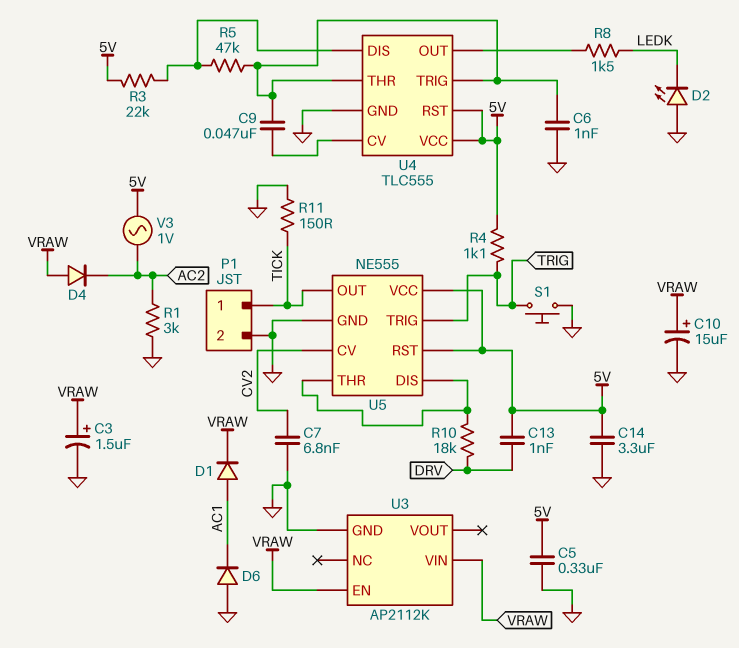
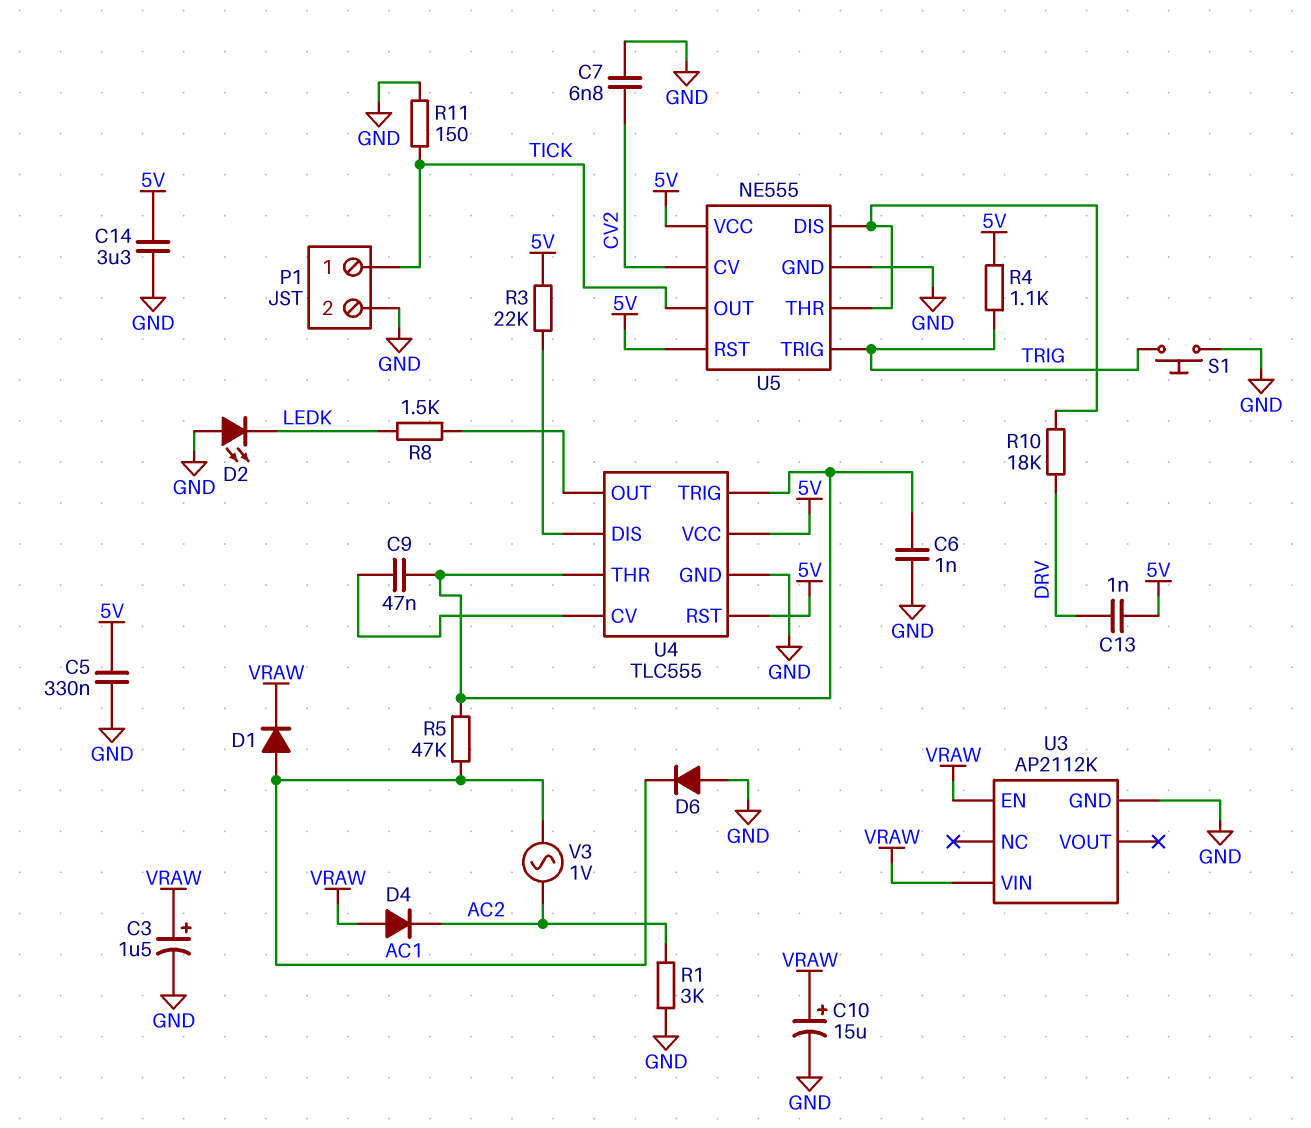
R5: 47k (U4/DIS, U4/THR) -> 47k (AC1, U4/THR)
V3: AC 1V (5V, AC2) -> AC 1V (AC1, AC2)

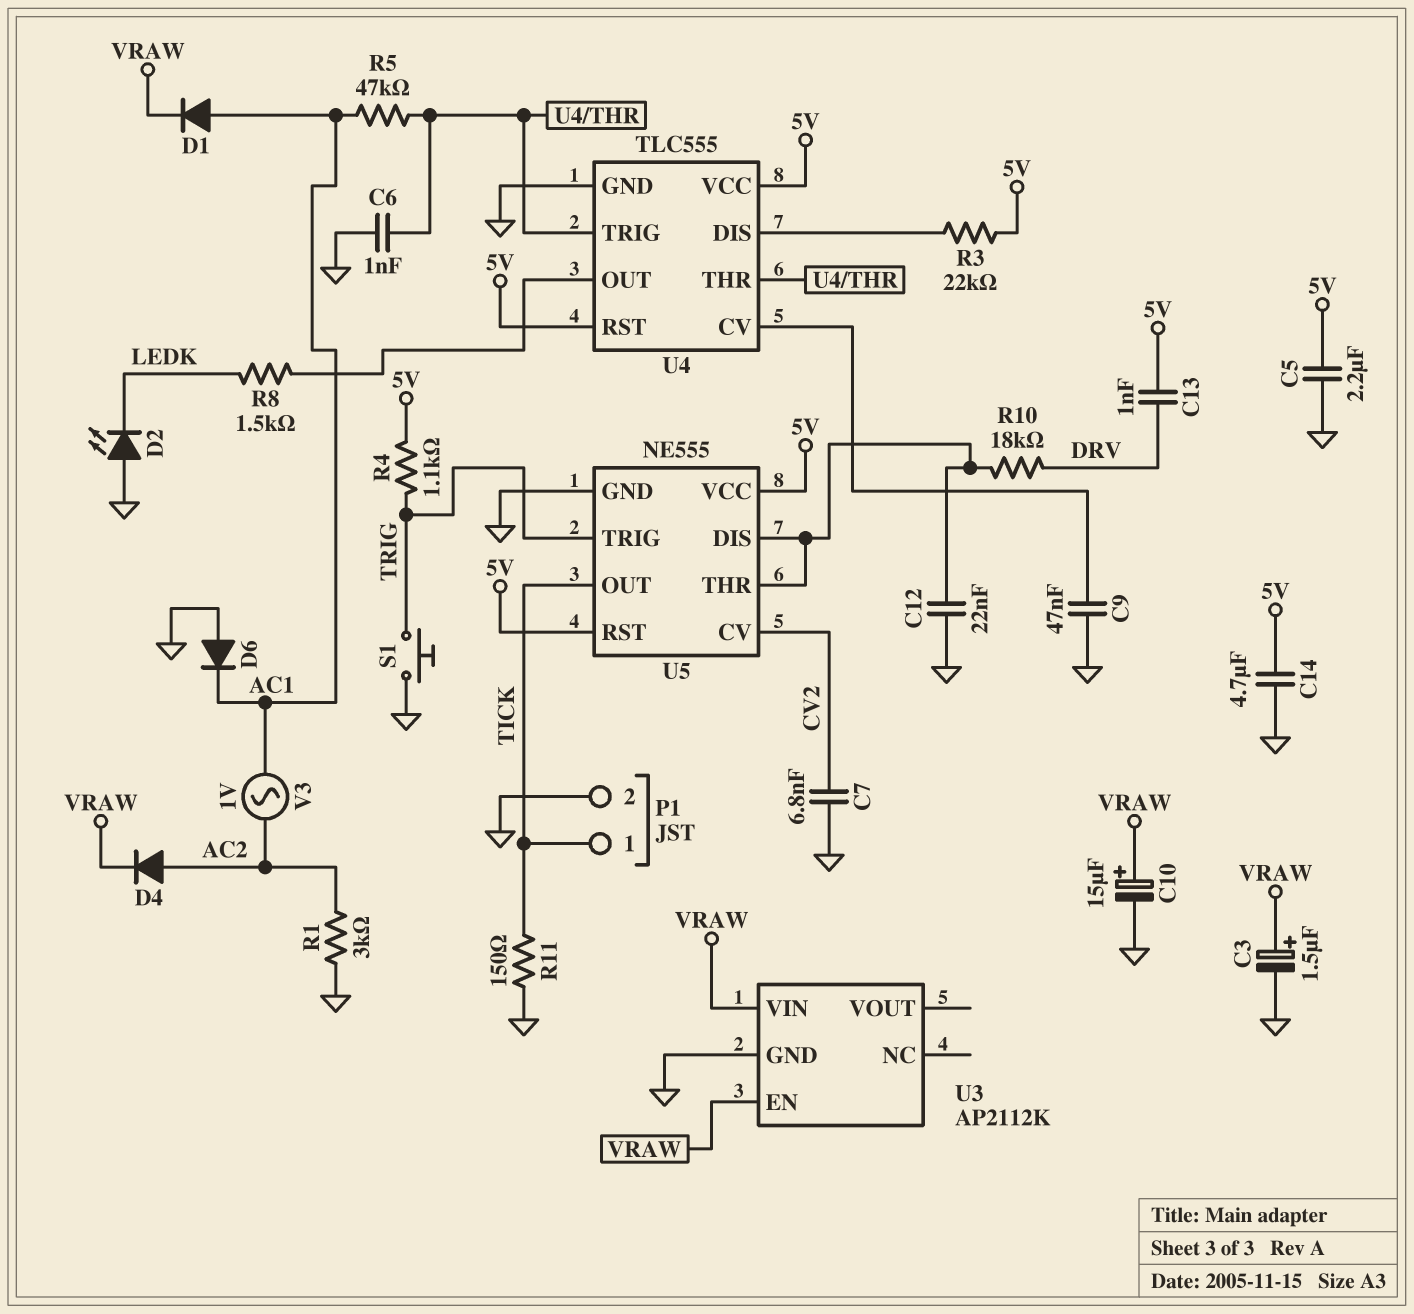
C5: 330nF (5V, GND) -> 2.2uF (5V, GND)
C9: 47nF (U4/CV, U4/THR) -> 47nF (GND, U4/CV)
C12: none -> 22nF (GND, U5/DIS)
C14: 3.3uF (5V, GND) -> 4.7uF (5V, GND)
D4: diode (A VRAW, K AC2) -> diode (A AC2, K VRAW)

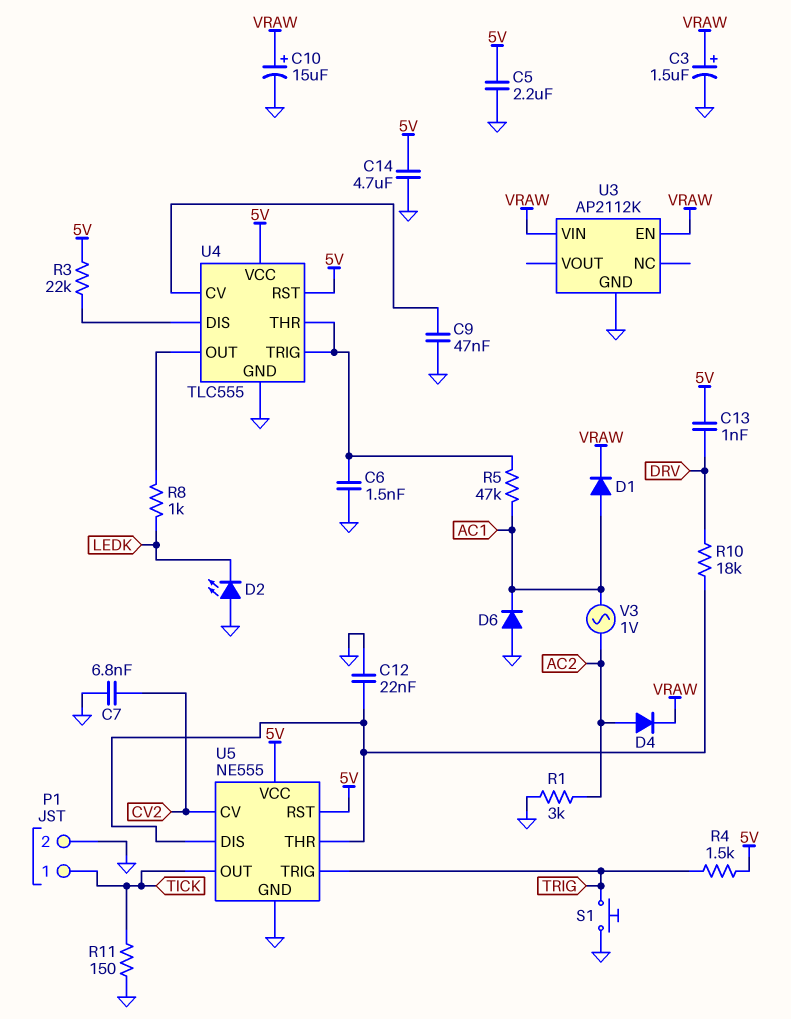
C6: 1nF (GND, U4/THR) -> 1.5nF (GND, U4/THR)
R4: 1.1k (5V, TRIG) -> 1.5k (5V, TRIG)
R8: 1.5k (LEDK, U4/OUT) -> 1k (LEDK, U4/OUT)

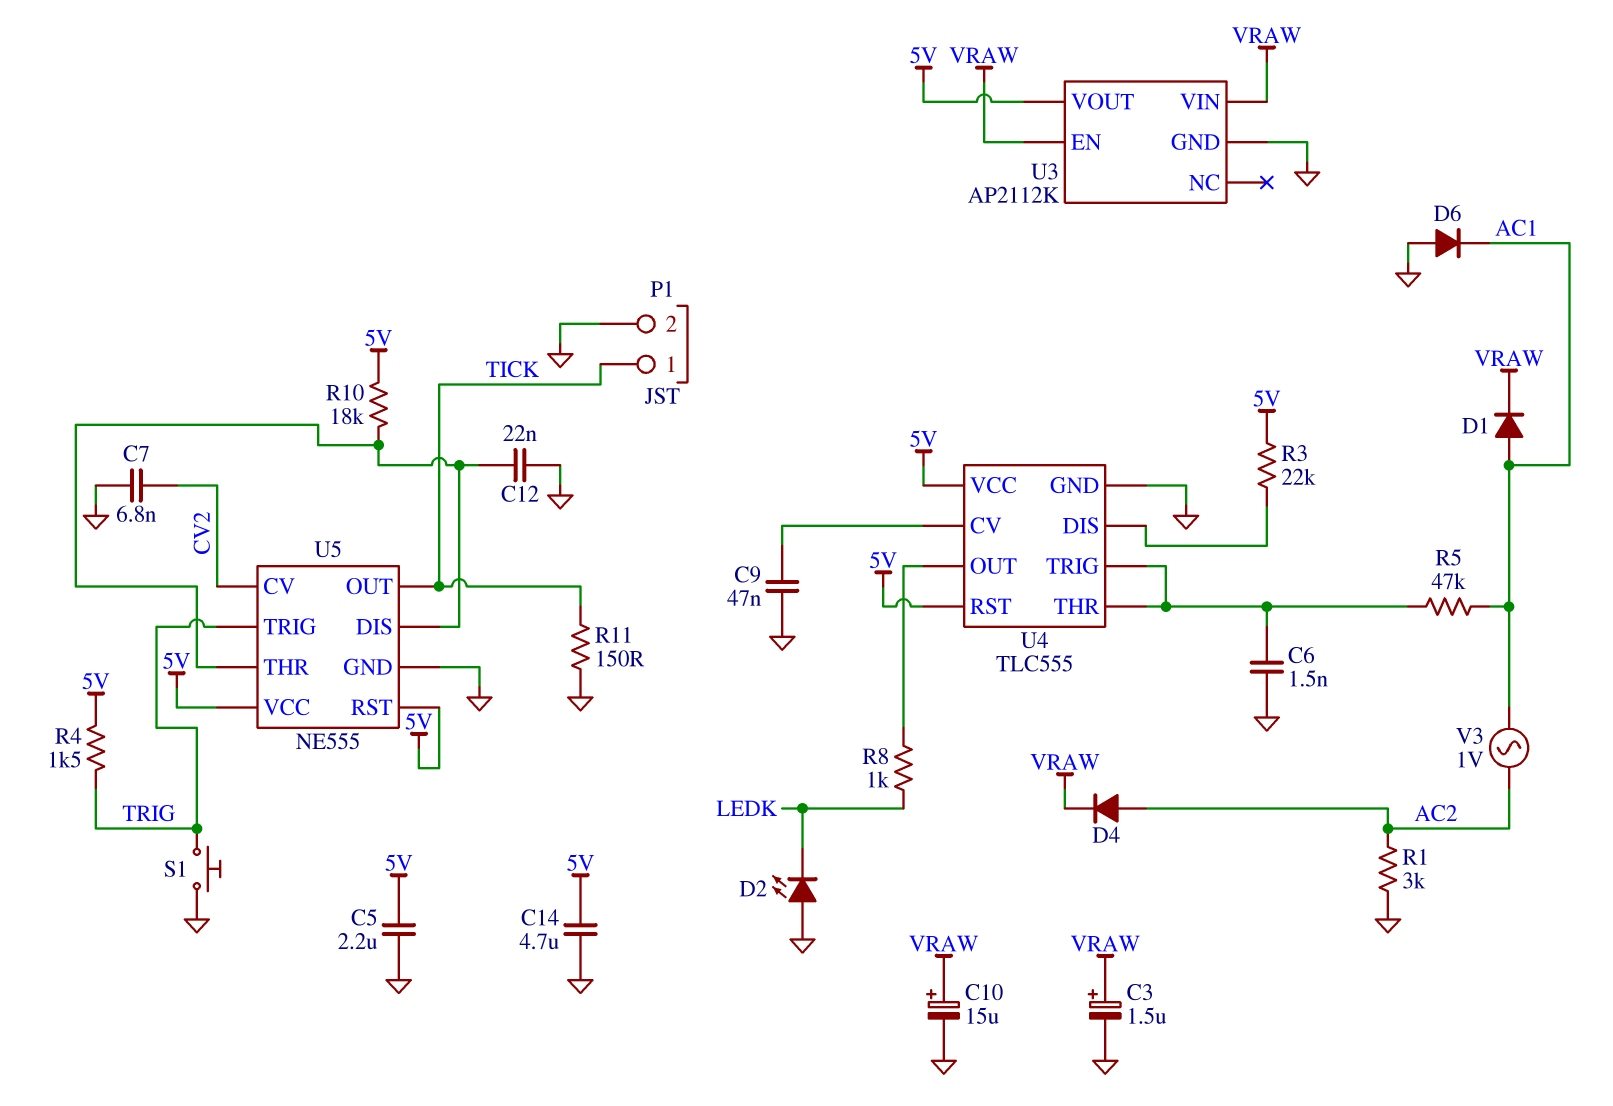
C13: 1nF (5V, DRV) -> none
R10: 18k (DRV, U5/DIS) -> 18k (5V, U5/DIS)
U3 pin VOUT: none -> 5V

